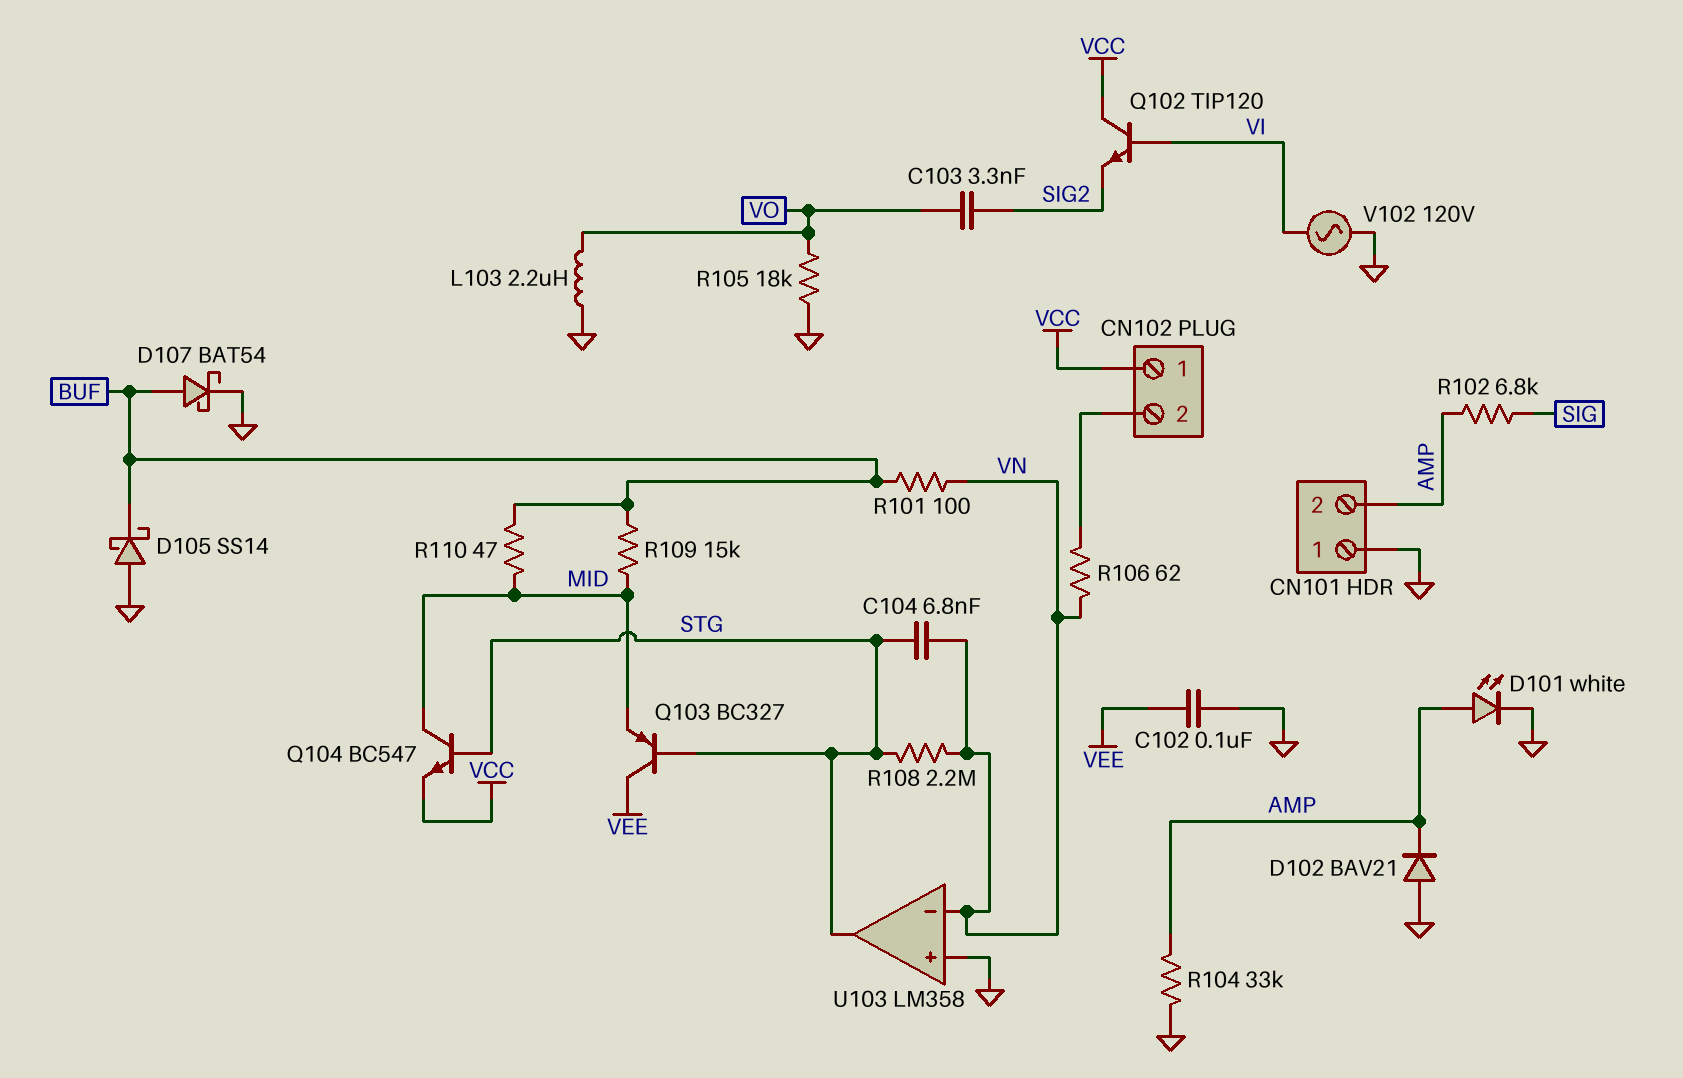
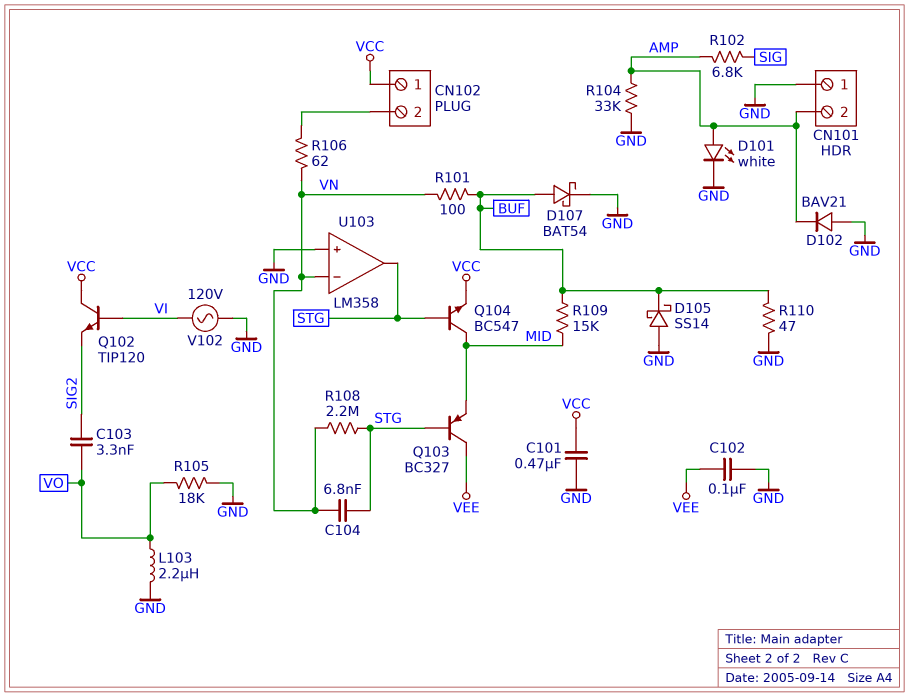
C101: none -> 470nF (GND, VCC)
R110: 47 (BUF, MID) -> 47 (BUF, GND)

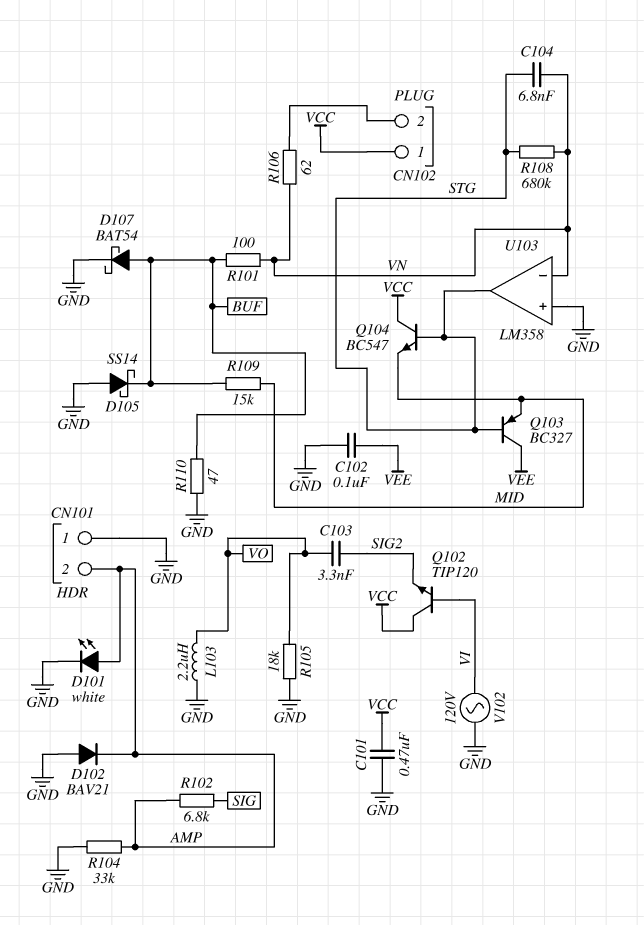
Q104: NPN BC547 (B STG, C MID, E VCC) -> NPN BC547 (B STG, C VCC, E MID)
R108: 2.2M (STG, VN) -> 680k (STG, VN)

